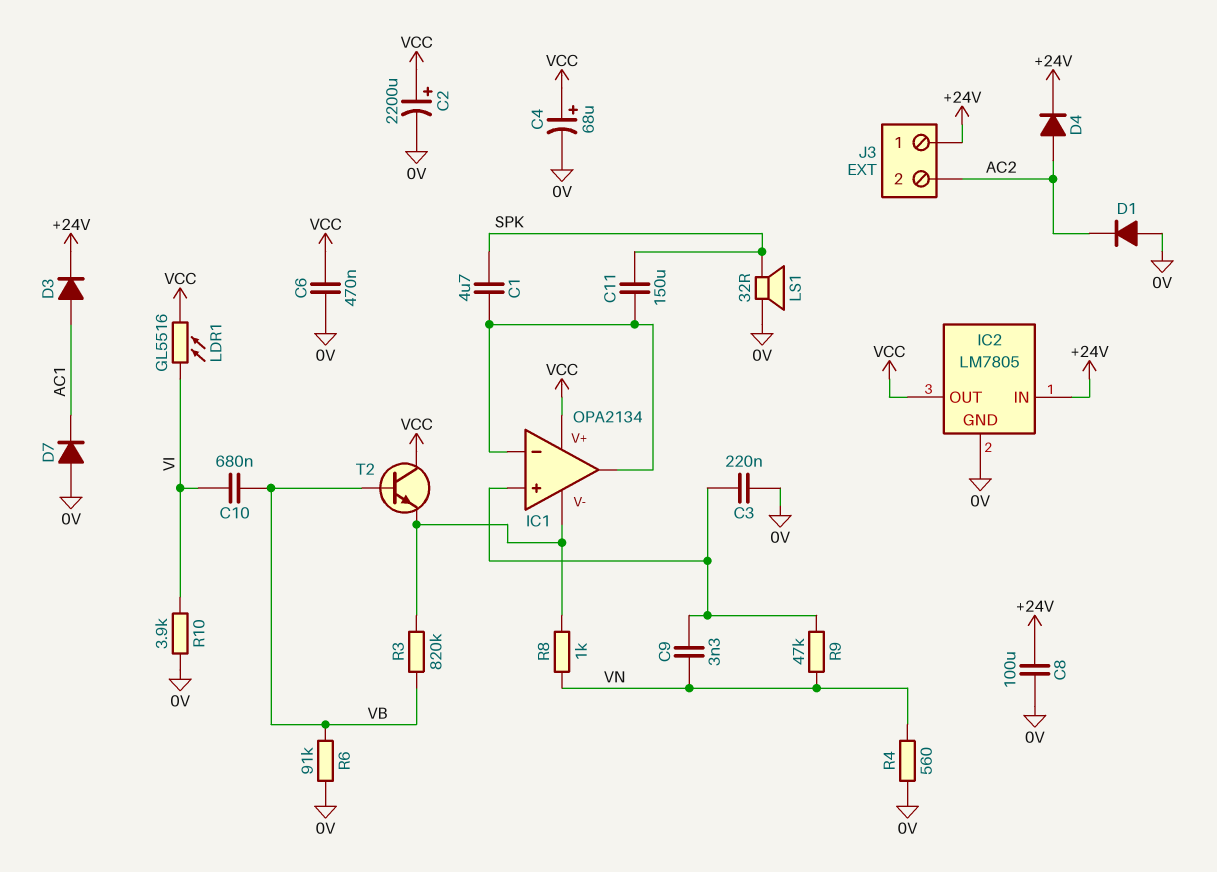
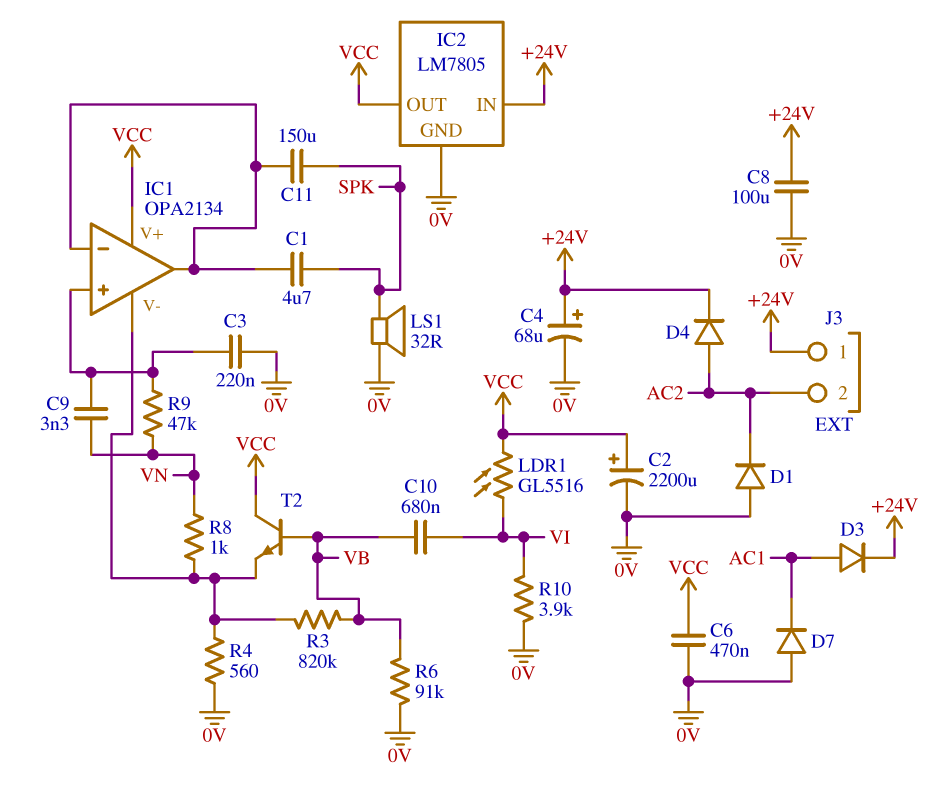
C4: 68uF (plus VCC, minus 0V) -> 68uF (plus +24V, minus 0V)
R4: 560 (0V, VN) -> 560 (0V, IC1/V-)

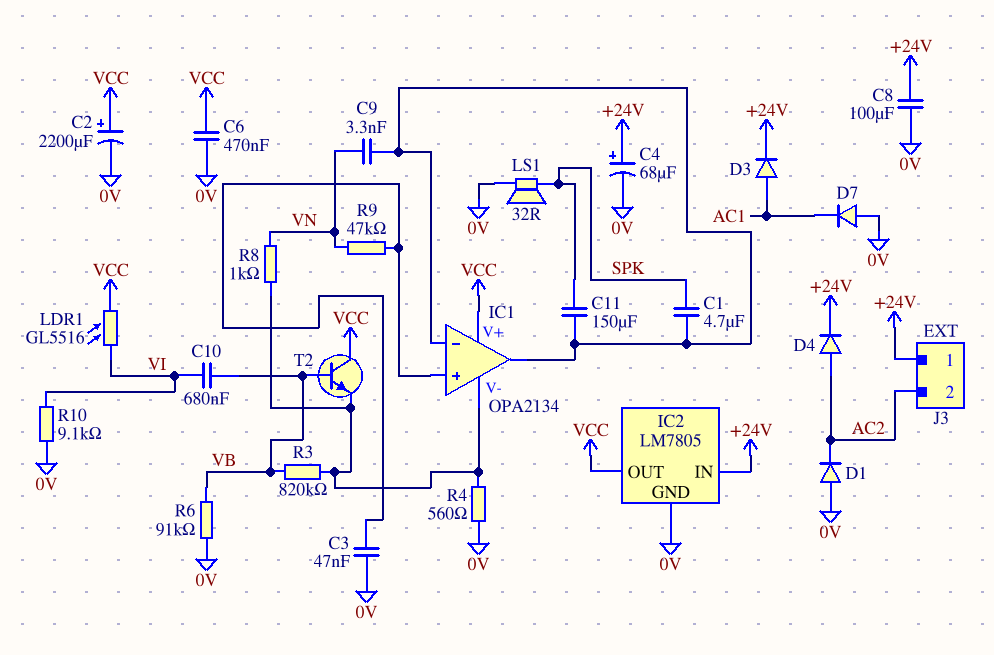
C3: 220nF (0V, IC1/in+) -> 47nF (0V, IC1/in+)
C9: 3.3nF (IC1/in+, VN) -> 3.3nF (IC1/in-, VN)
R10: 3.9k (0V, VI) -> 9.1k (0V, VI)

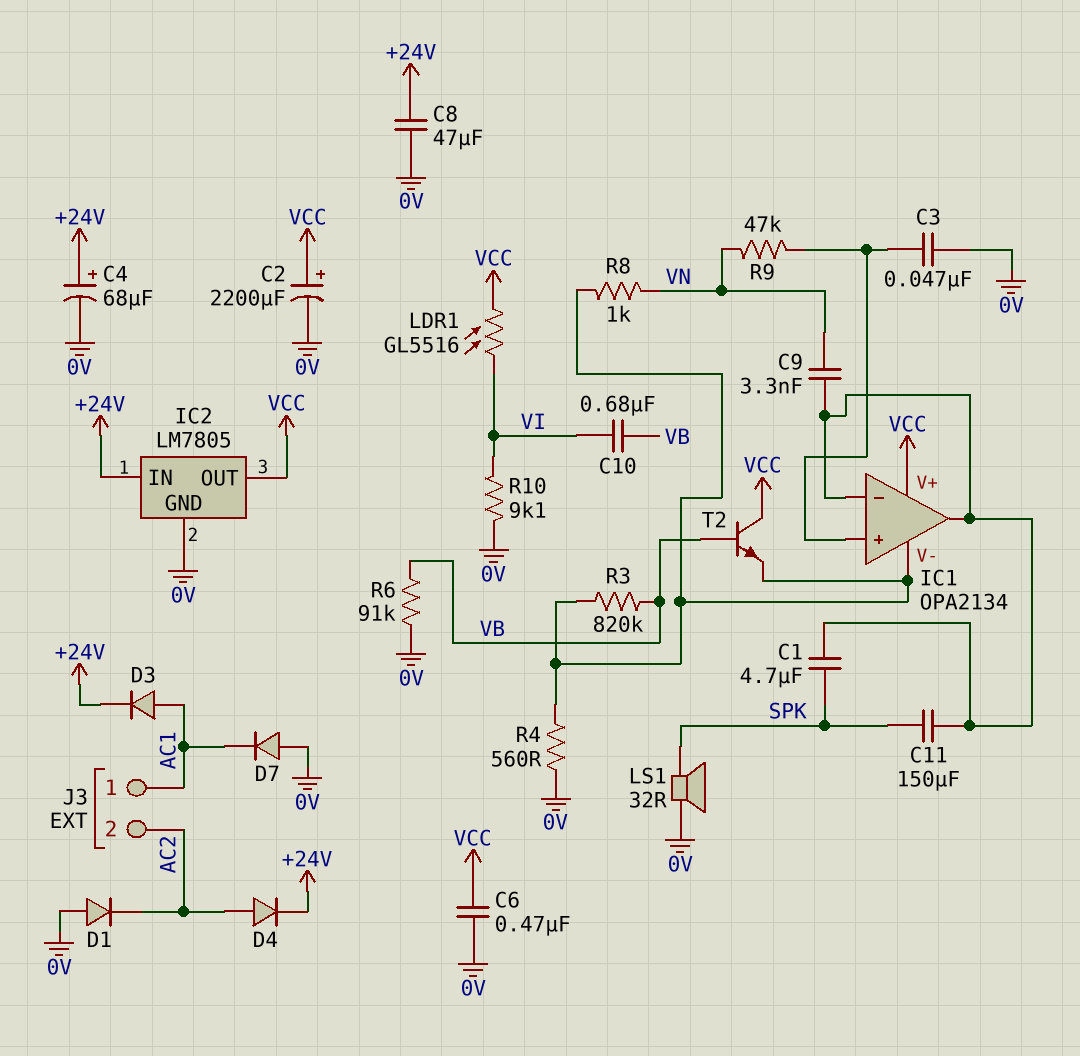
C8: 100uF (+24V, 0V) -> 47uF (+24V, 0V)
J3 pin 1: +24V -> AC1

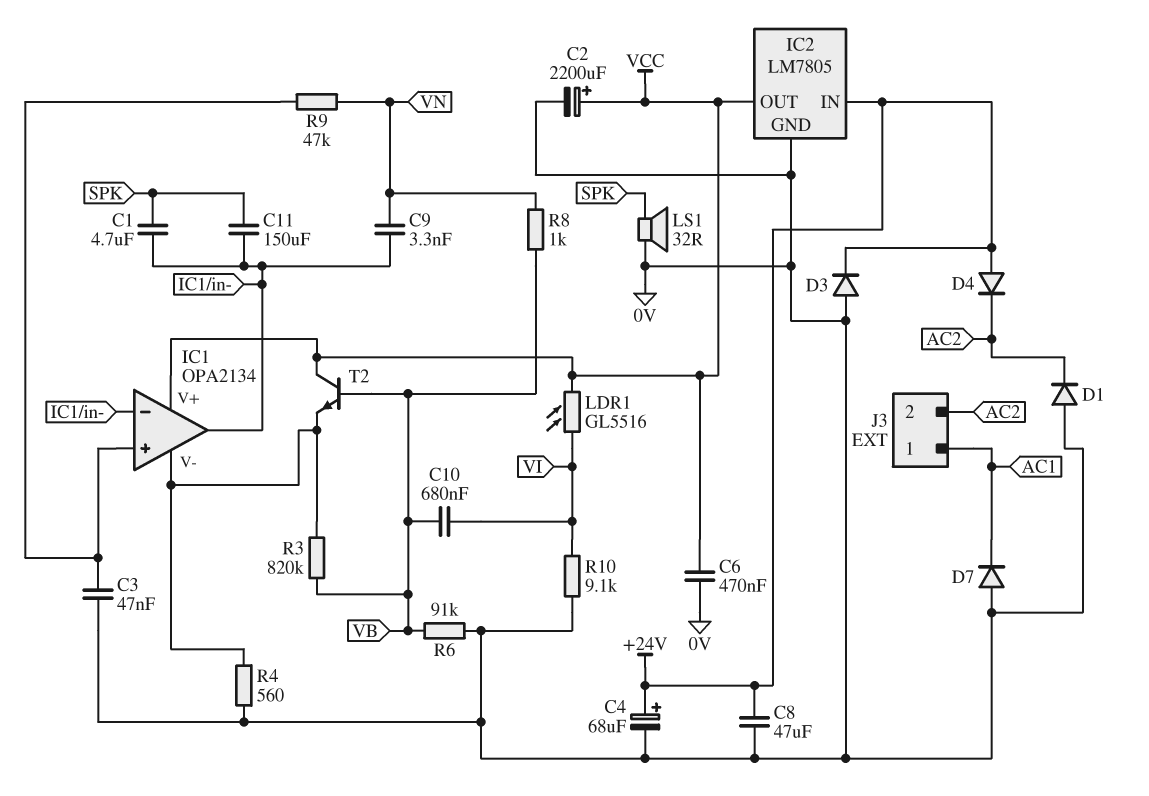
D3: diode (A AC1, K +24V) -> diode (A 0V, K +24V)
D4: diode (A AC2, K +24V) -> diode (A +24V, K AC2)
R8: 1k (IC1/V-, VN) -> 1k (VB, VN)

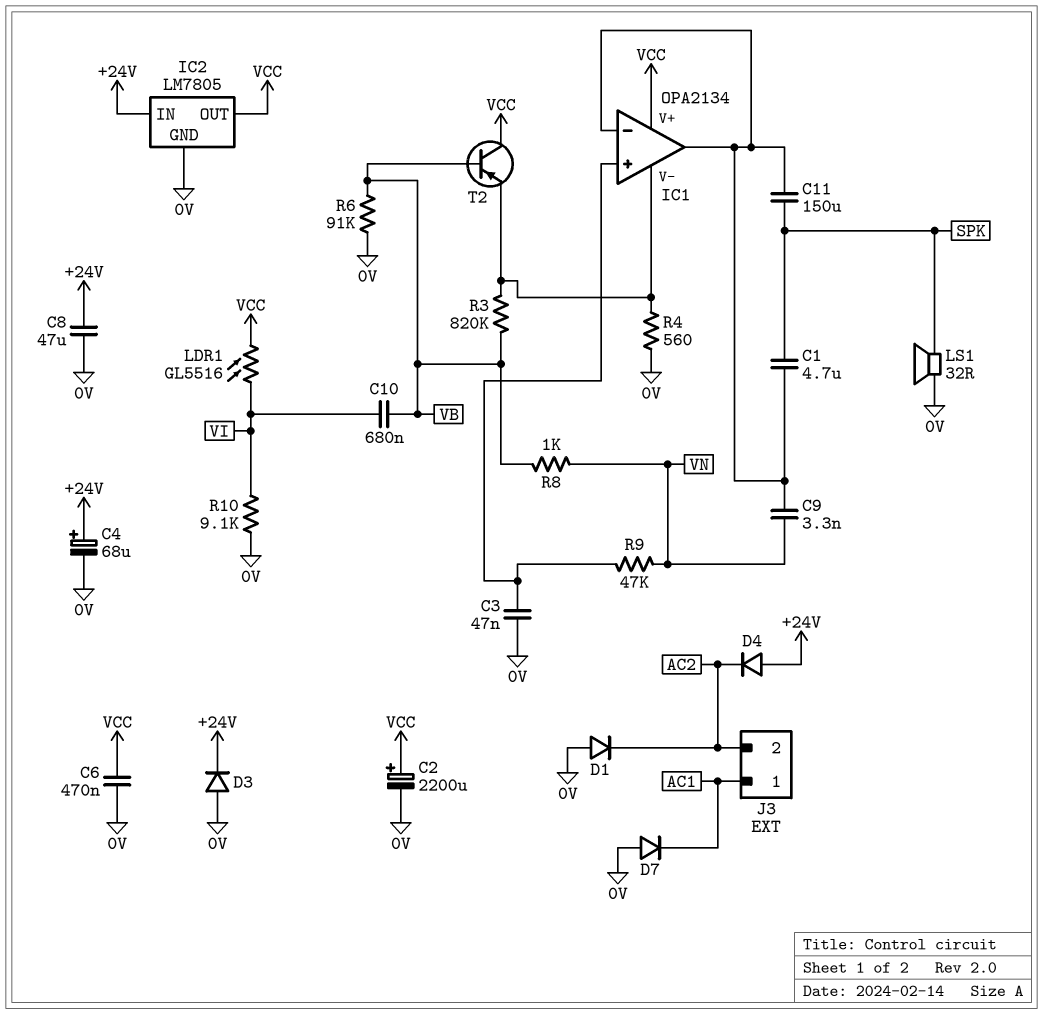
T2: NPN (B VB, C VCC, E IC1/V-) -> PNP (B VB, C VCC, E IC1/V-)

